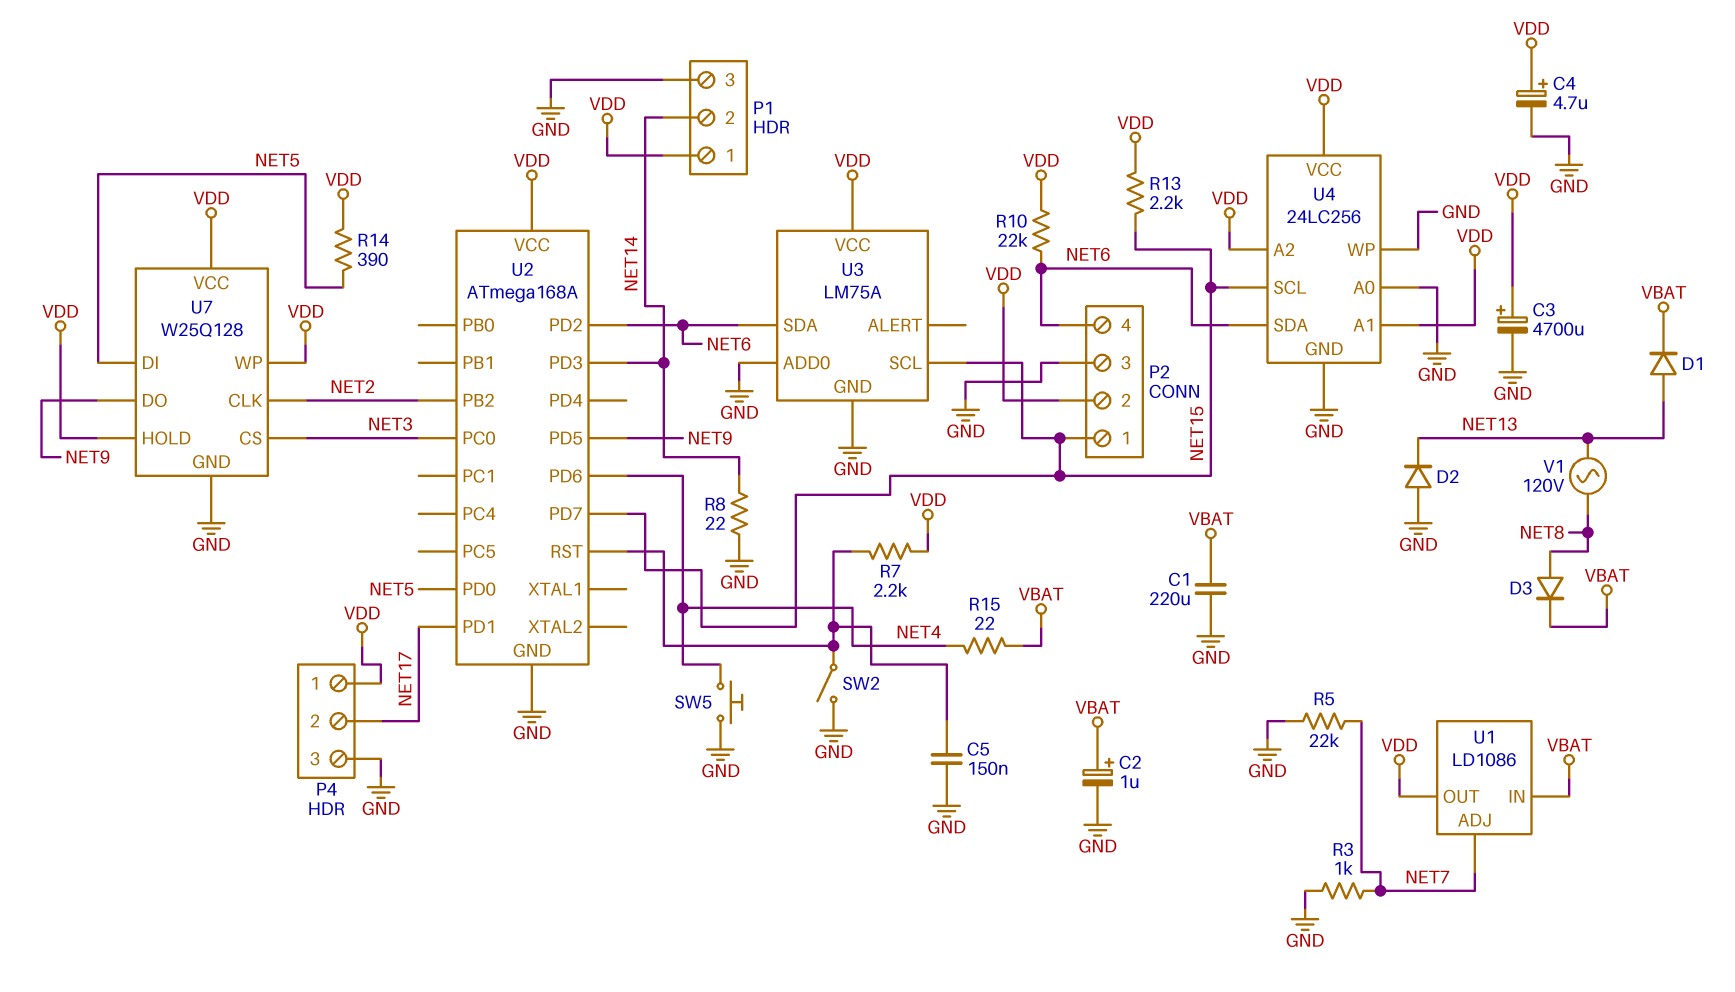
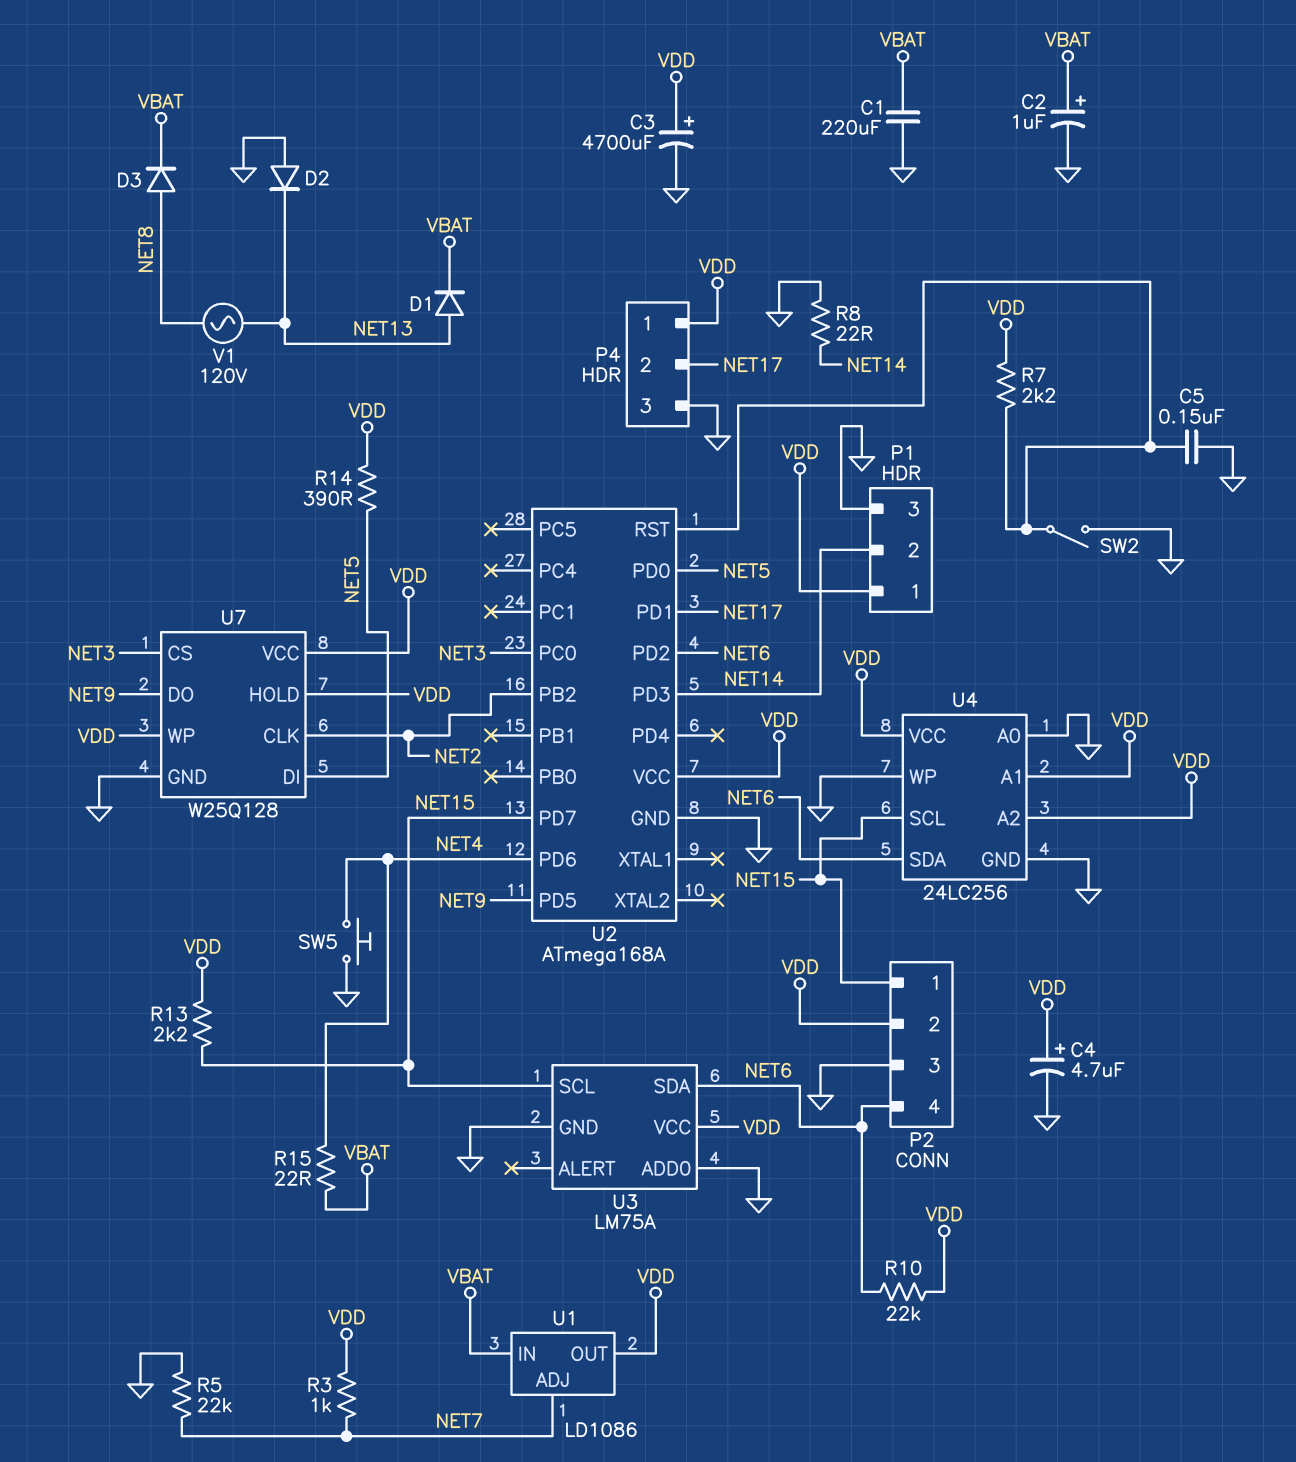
R3: 1k (GND, NET7) -> 1k (NET7, VDD)

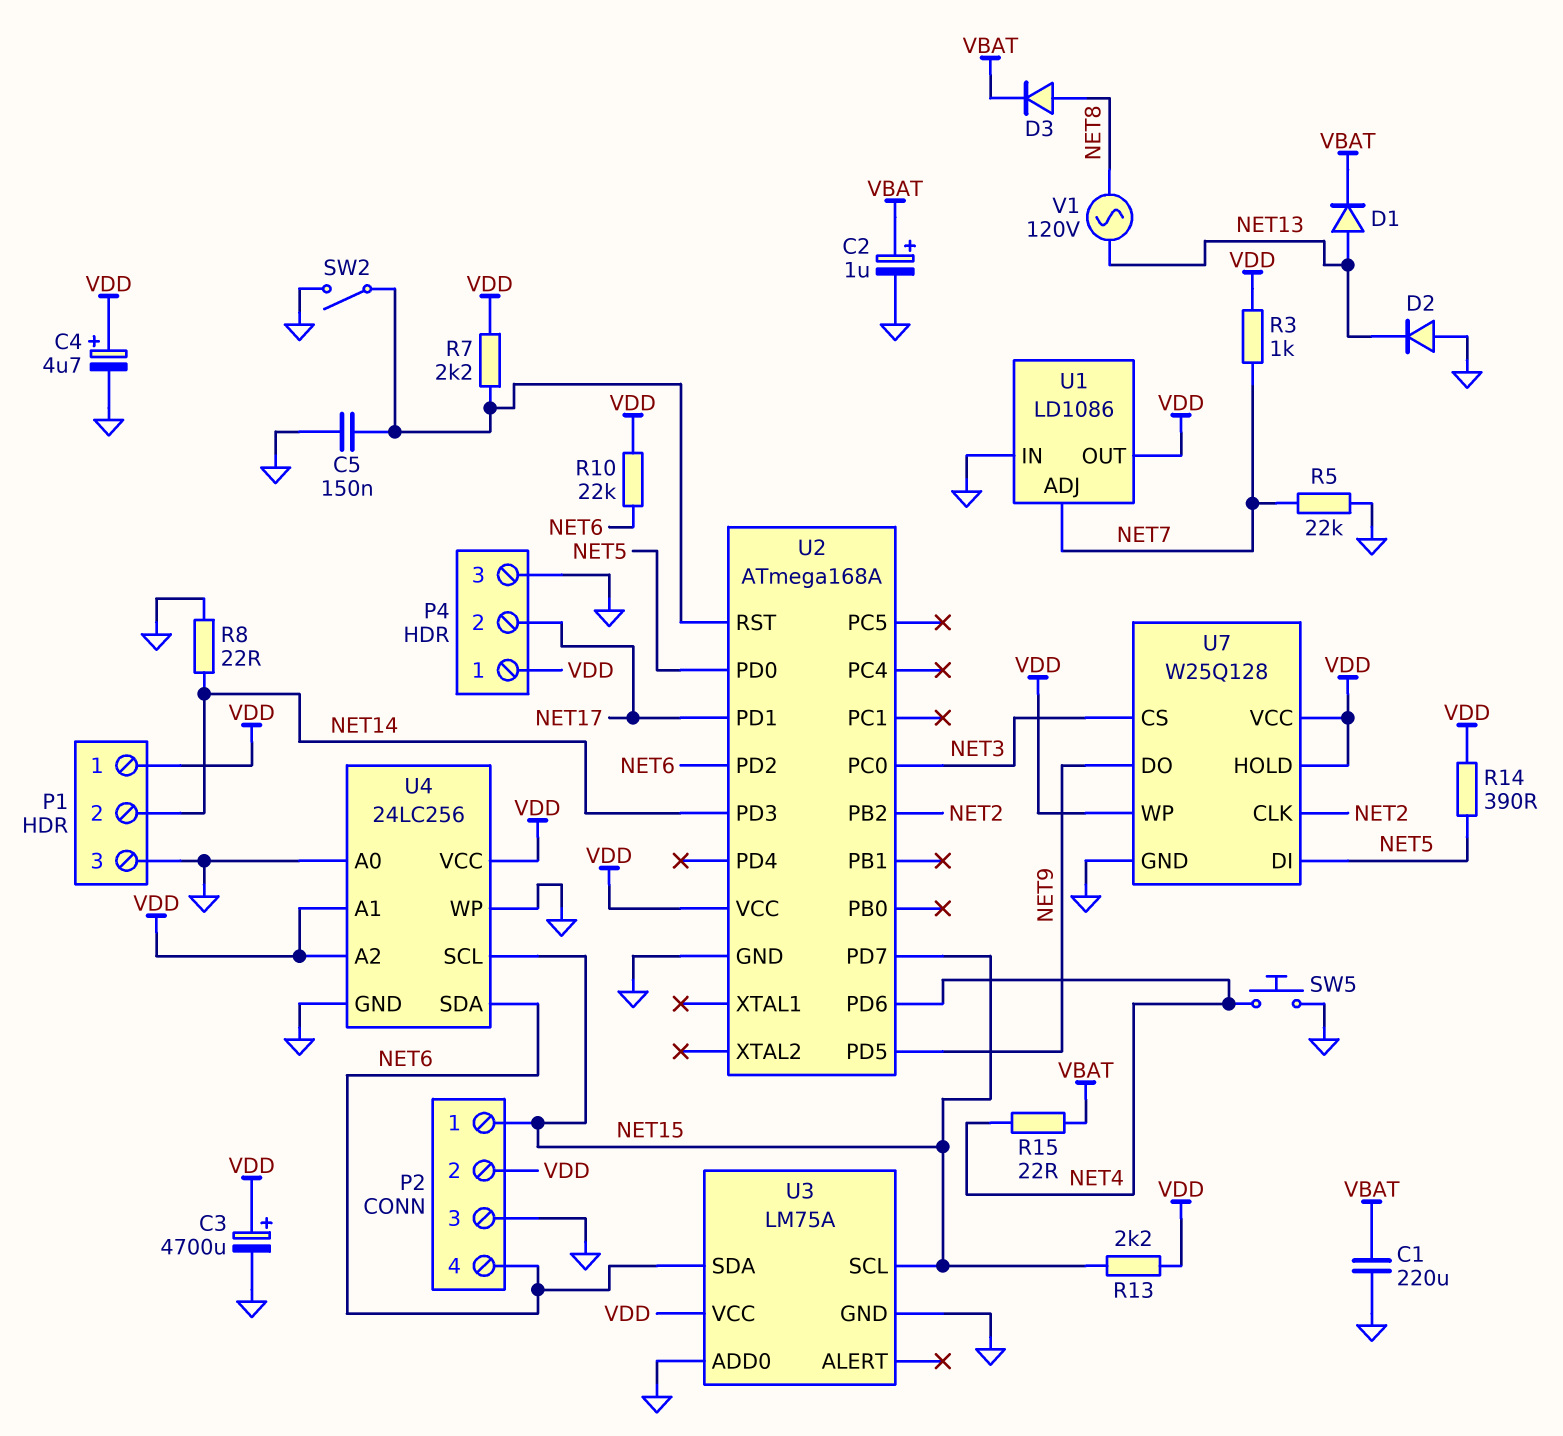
U1 pin IN: VBAT -> GND

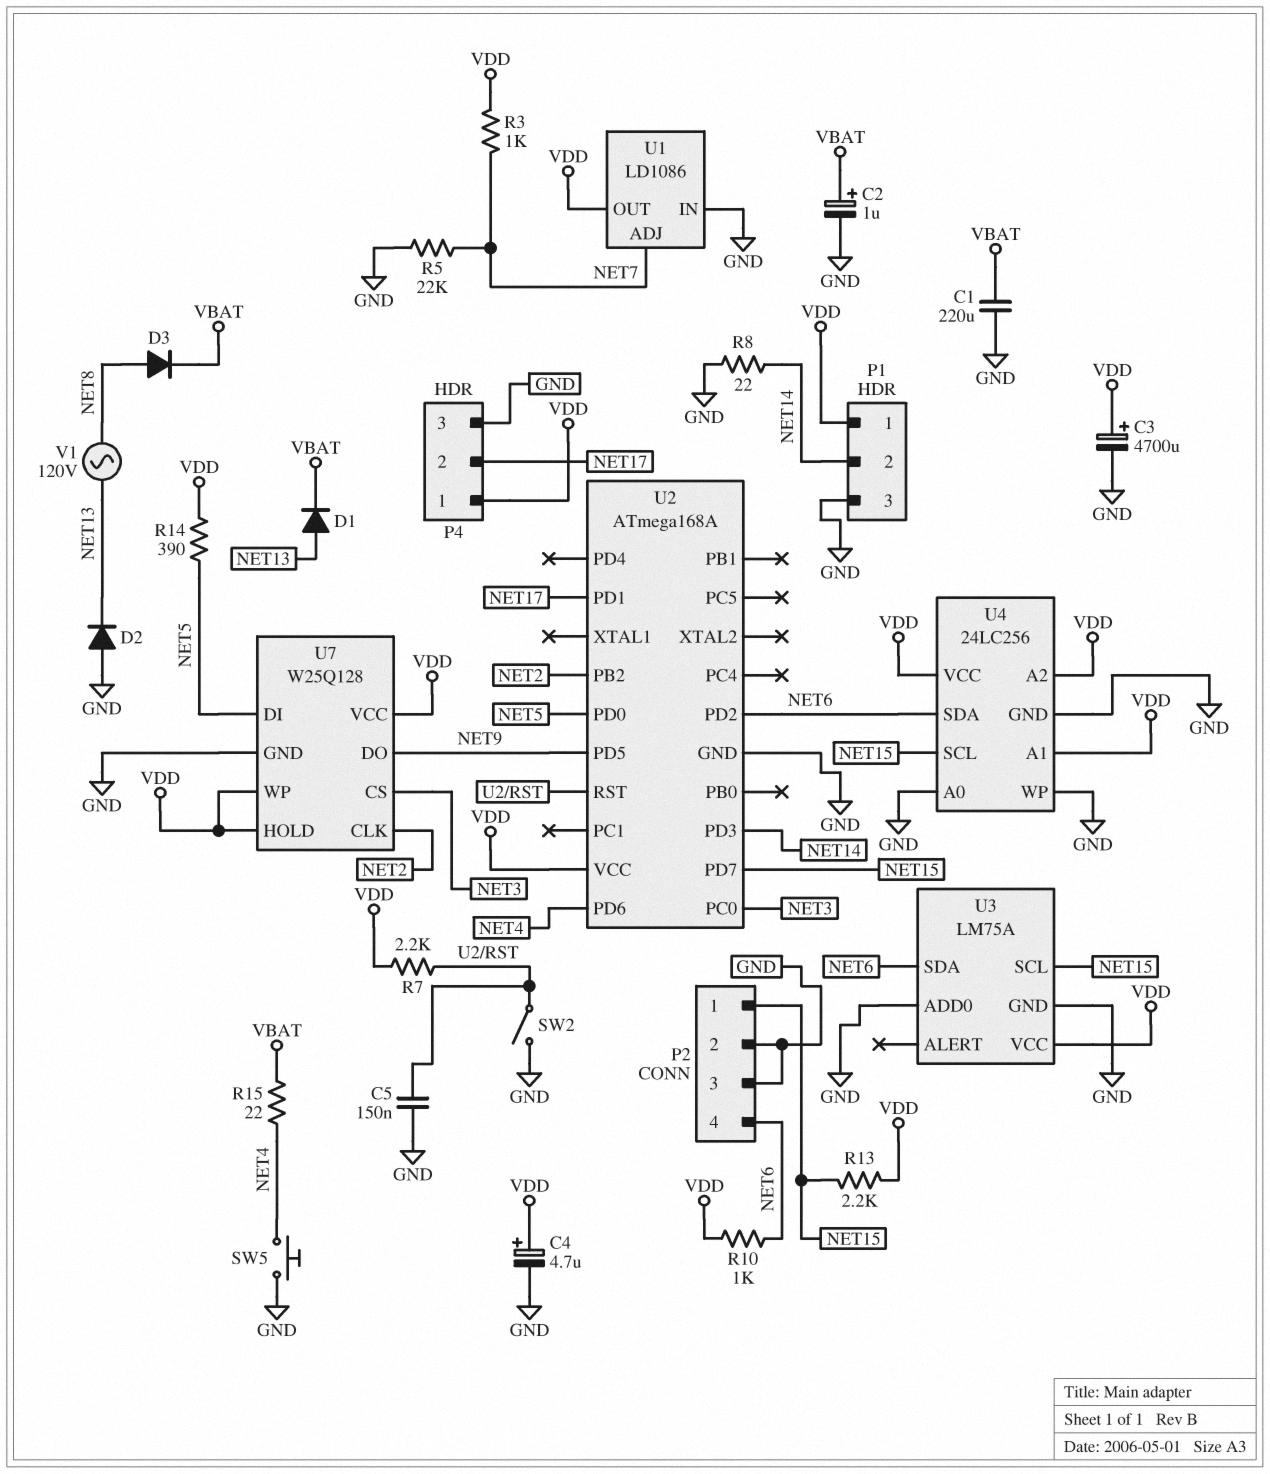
P2 pin 2: VDD -> GND
R10: 22k (NET6, VDD) -> 1k (NET6, VDD)

